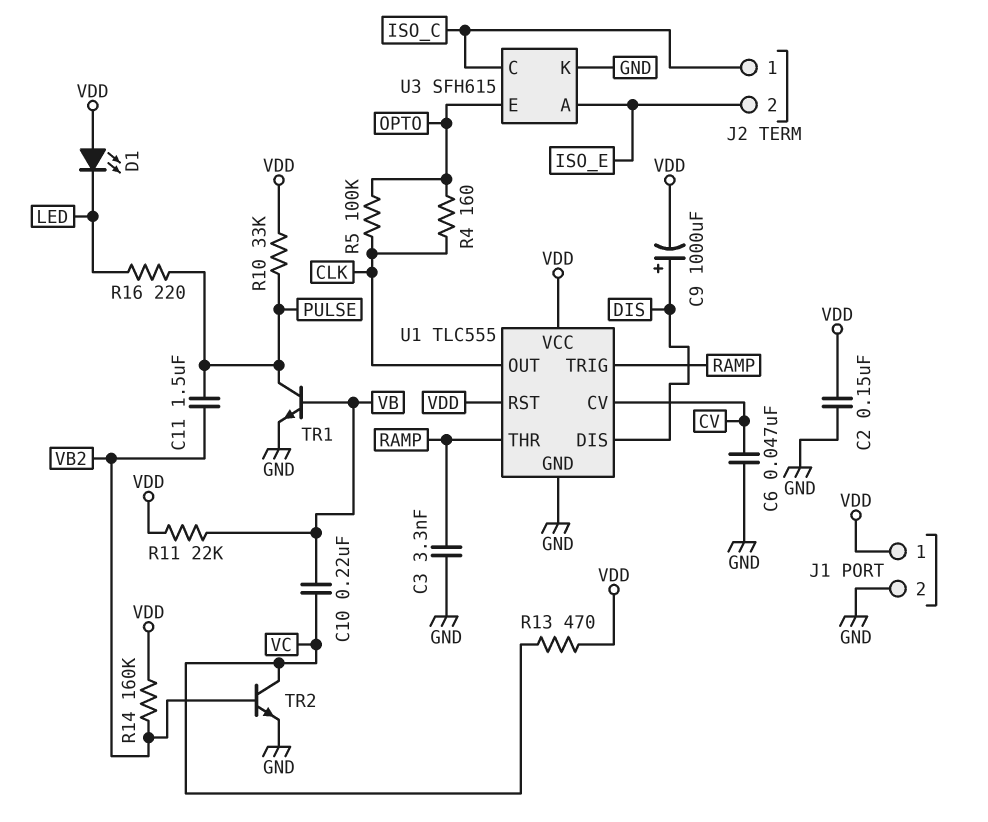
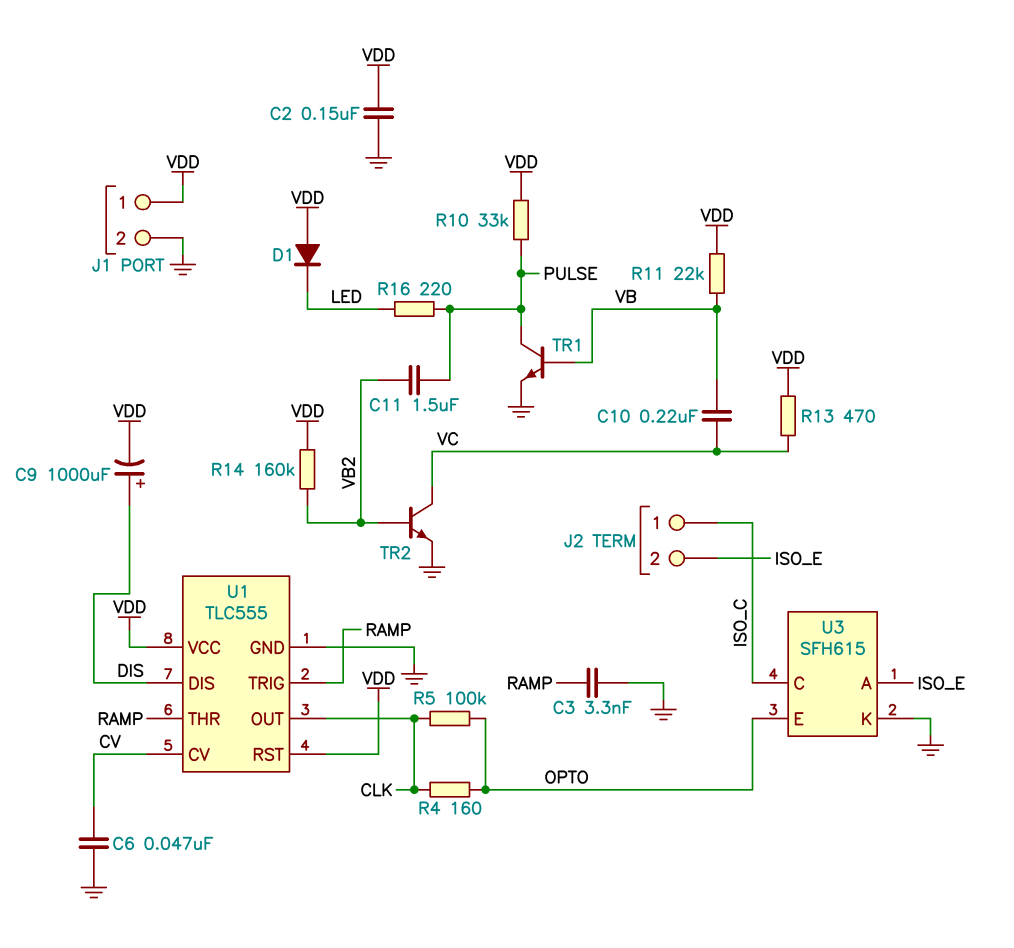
D1: LED (A VDD, K LED) -> diode (A VDD, K LED)

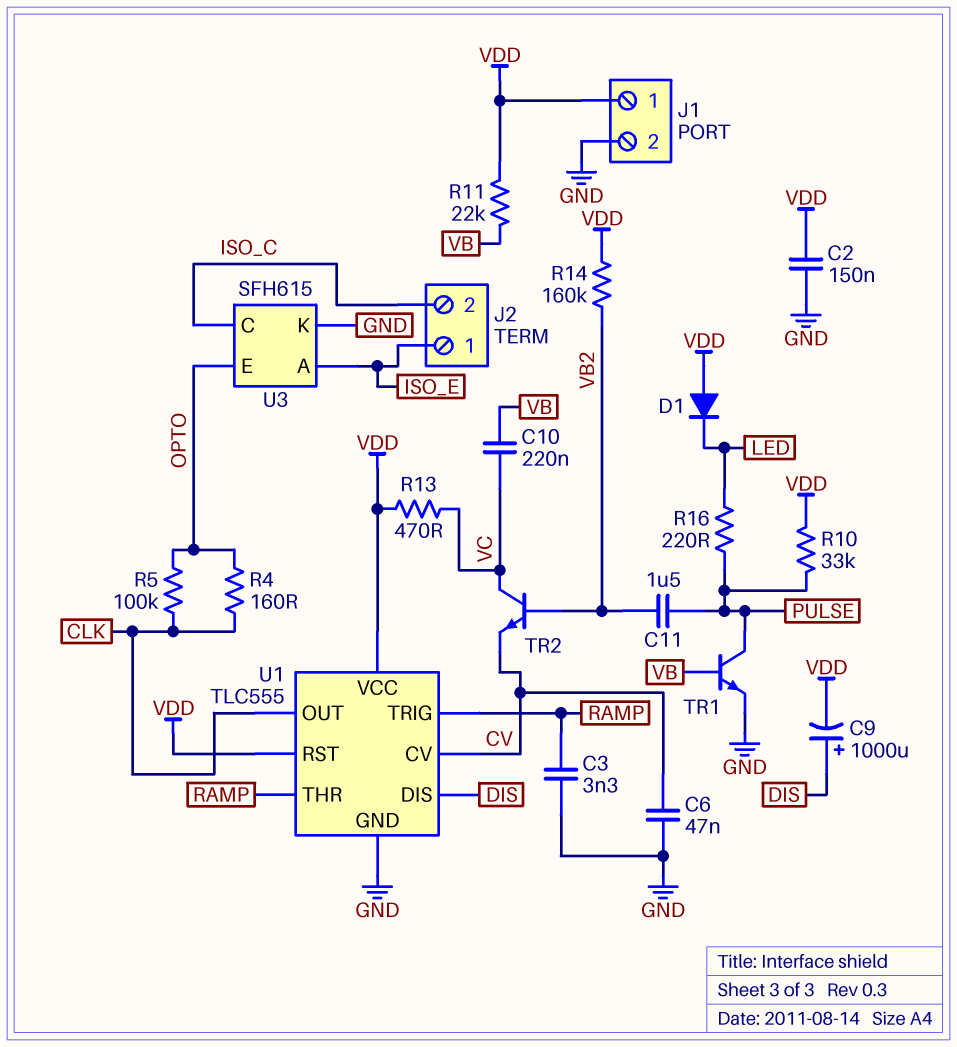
J2 pin 1: ISO_C -> ISO_E
J2 pin 2: ISO_E -> ISO_C
TR2: NPN (B VB2, C VC, E GND) -> NPN (B VB2, C VC, E CV)

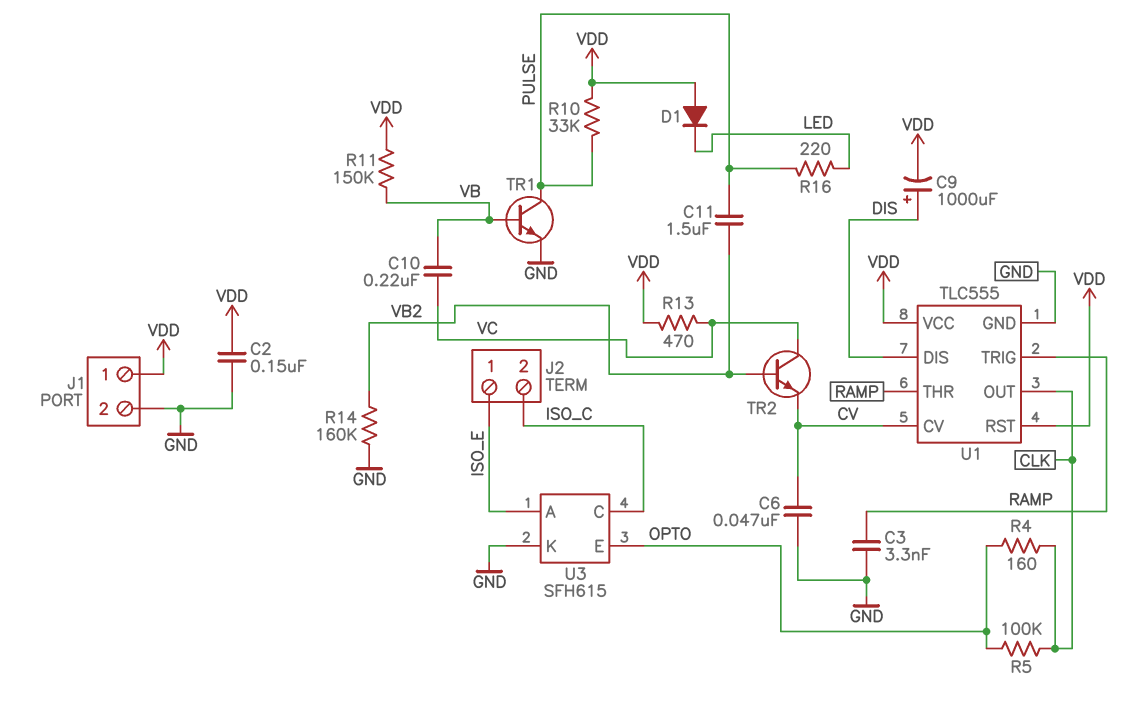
R11: 22k (VB, VDD) -> 150k (VB, VDD)
R14: 160k (VB2, VDD) -> 160k (GND, VB2)

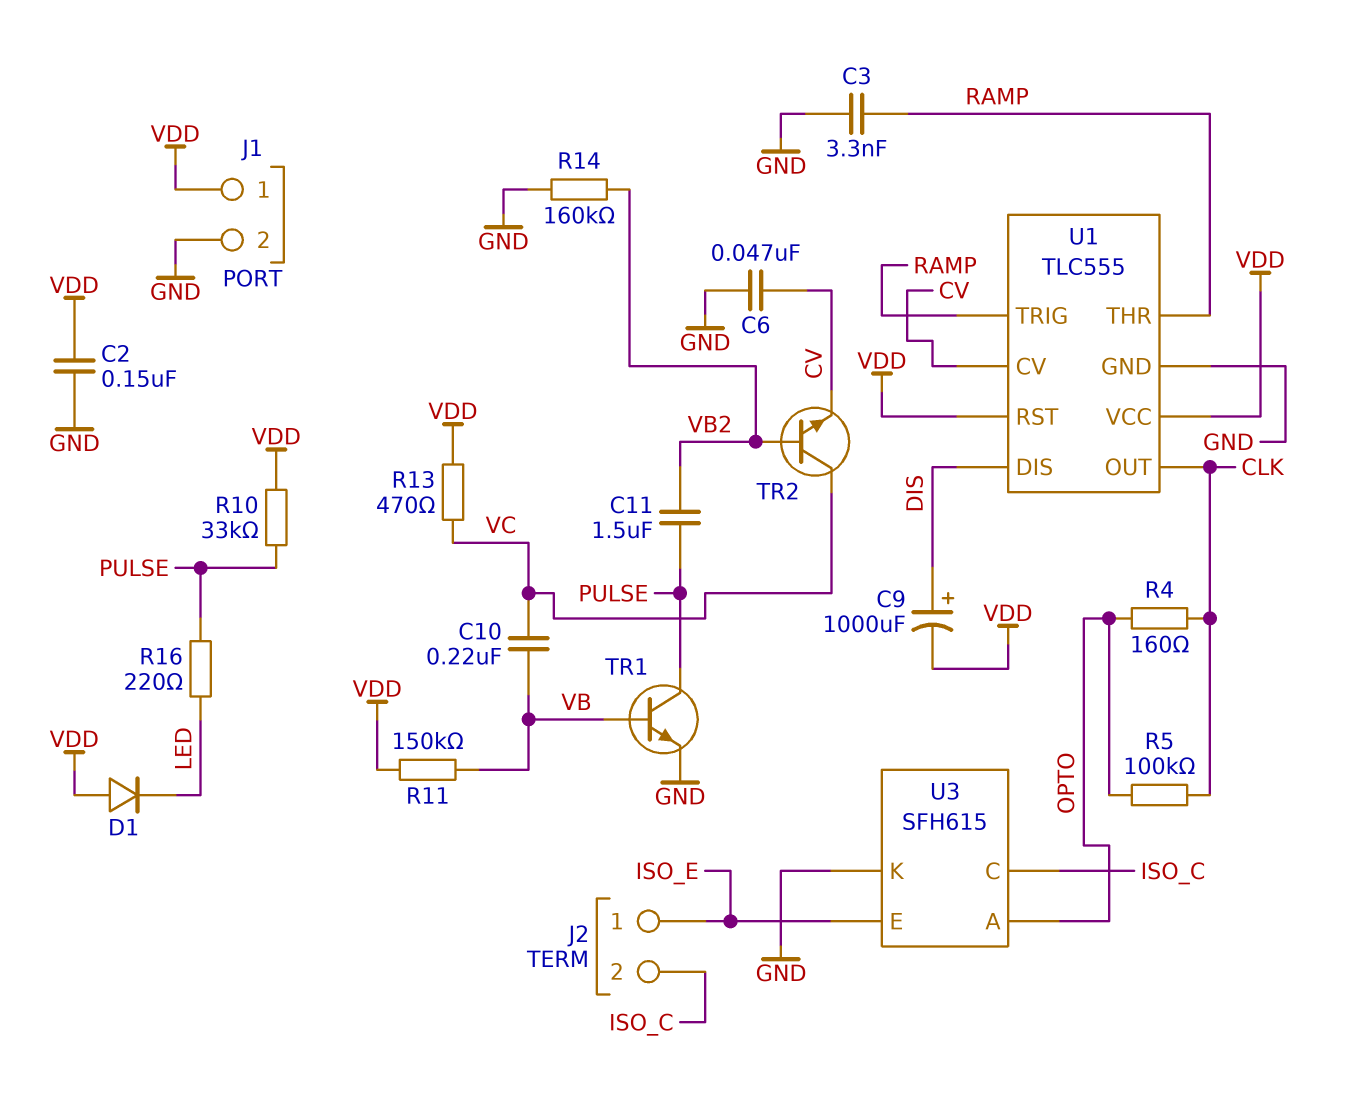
U3 pin A: ISO_E -> OPTO
U3 pin E: OPTO -> ISO_E

